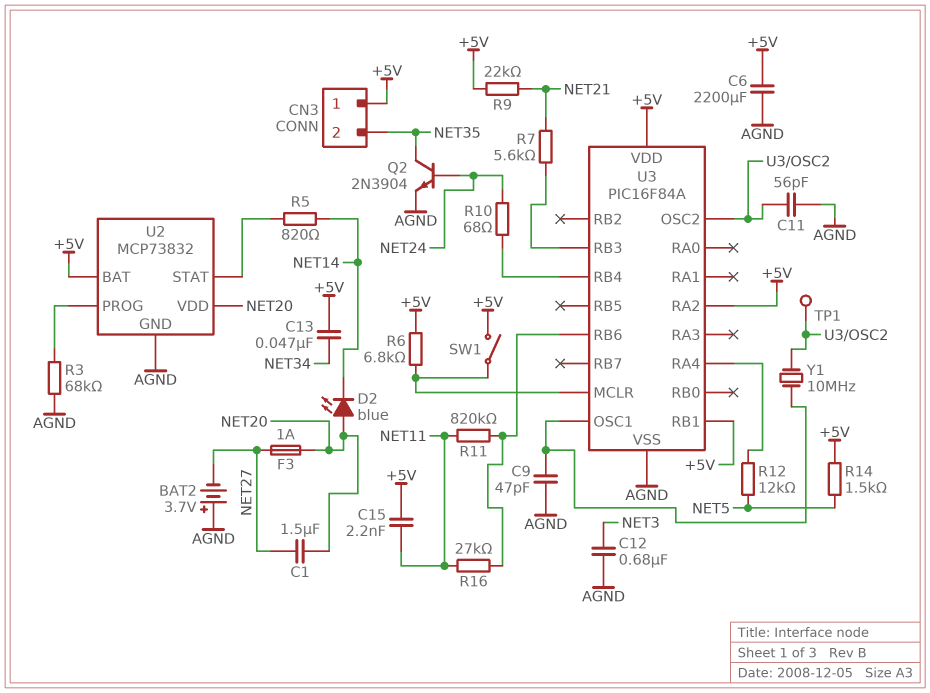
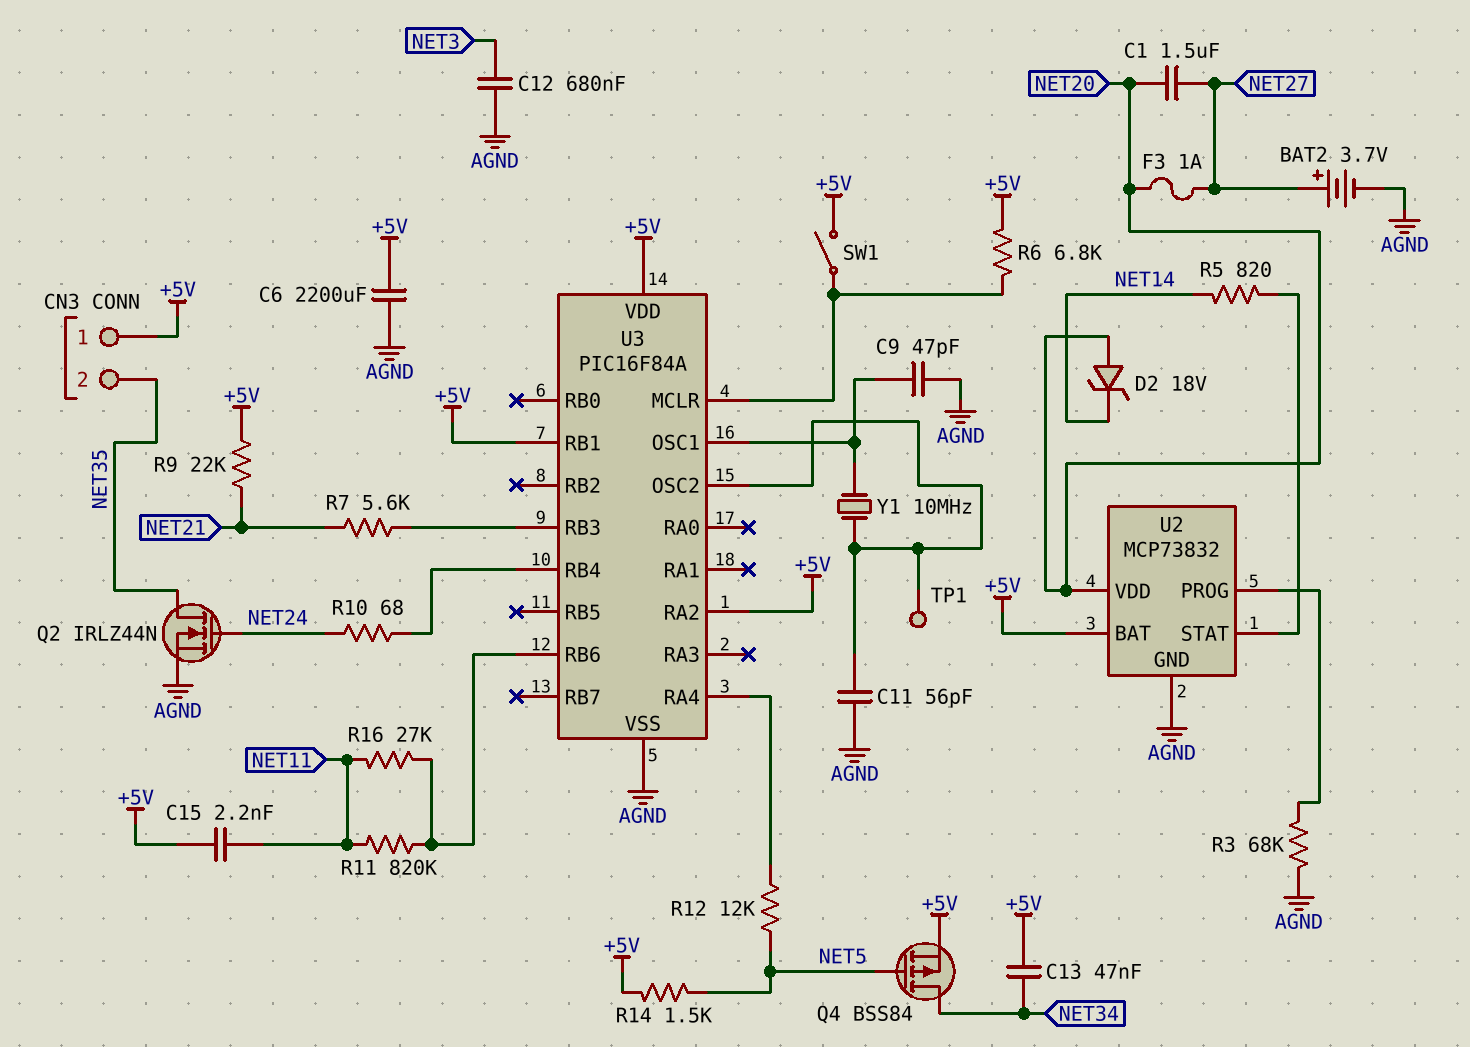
BAT2: 3.7V (plus AGND, minus NET27) -> 3.7V (plus NET27, minus AGND)
D2: LED blue (A NET20, K NET14) -> zener 18V (A NET20, K NET14)
Q2: NPN 2N3904 (B NET24, C NET35, E AGND) -> NMOS IRLZ44N (G NET24, D NET35, S AGND)
Q4: none -> PMOS BSS84 (G NET5, D NET34, S +5V)

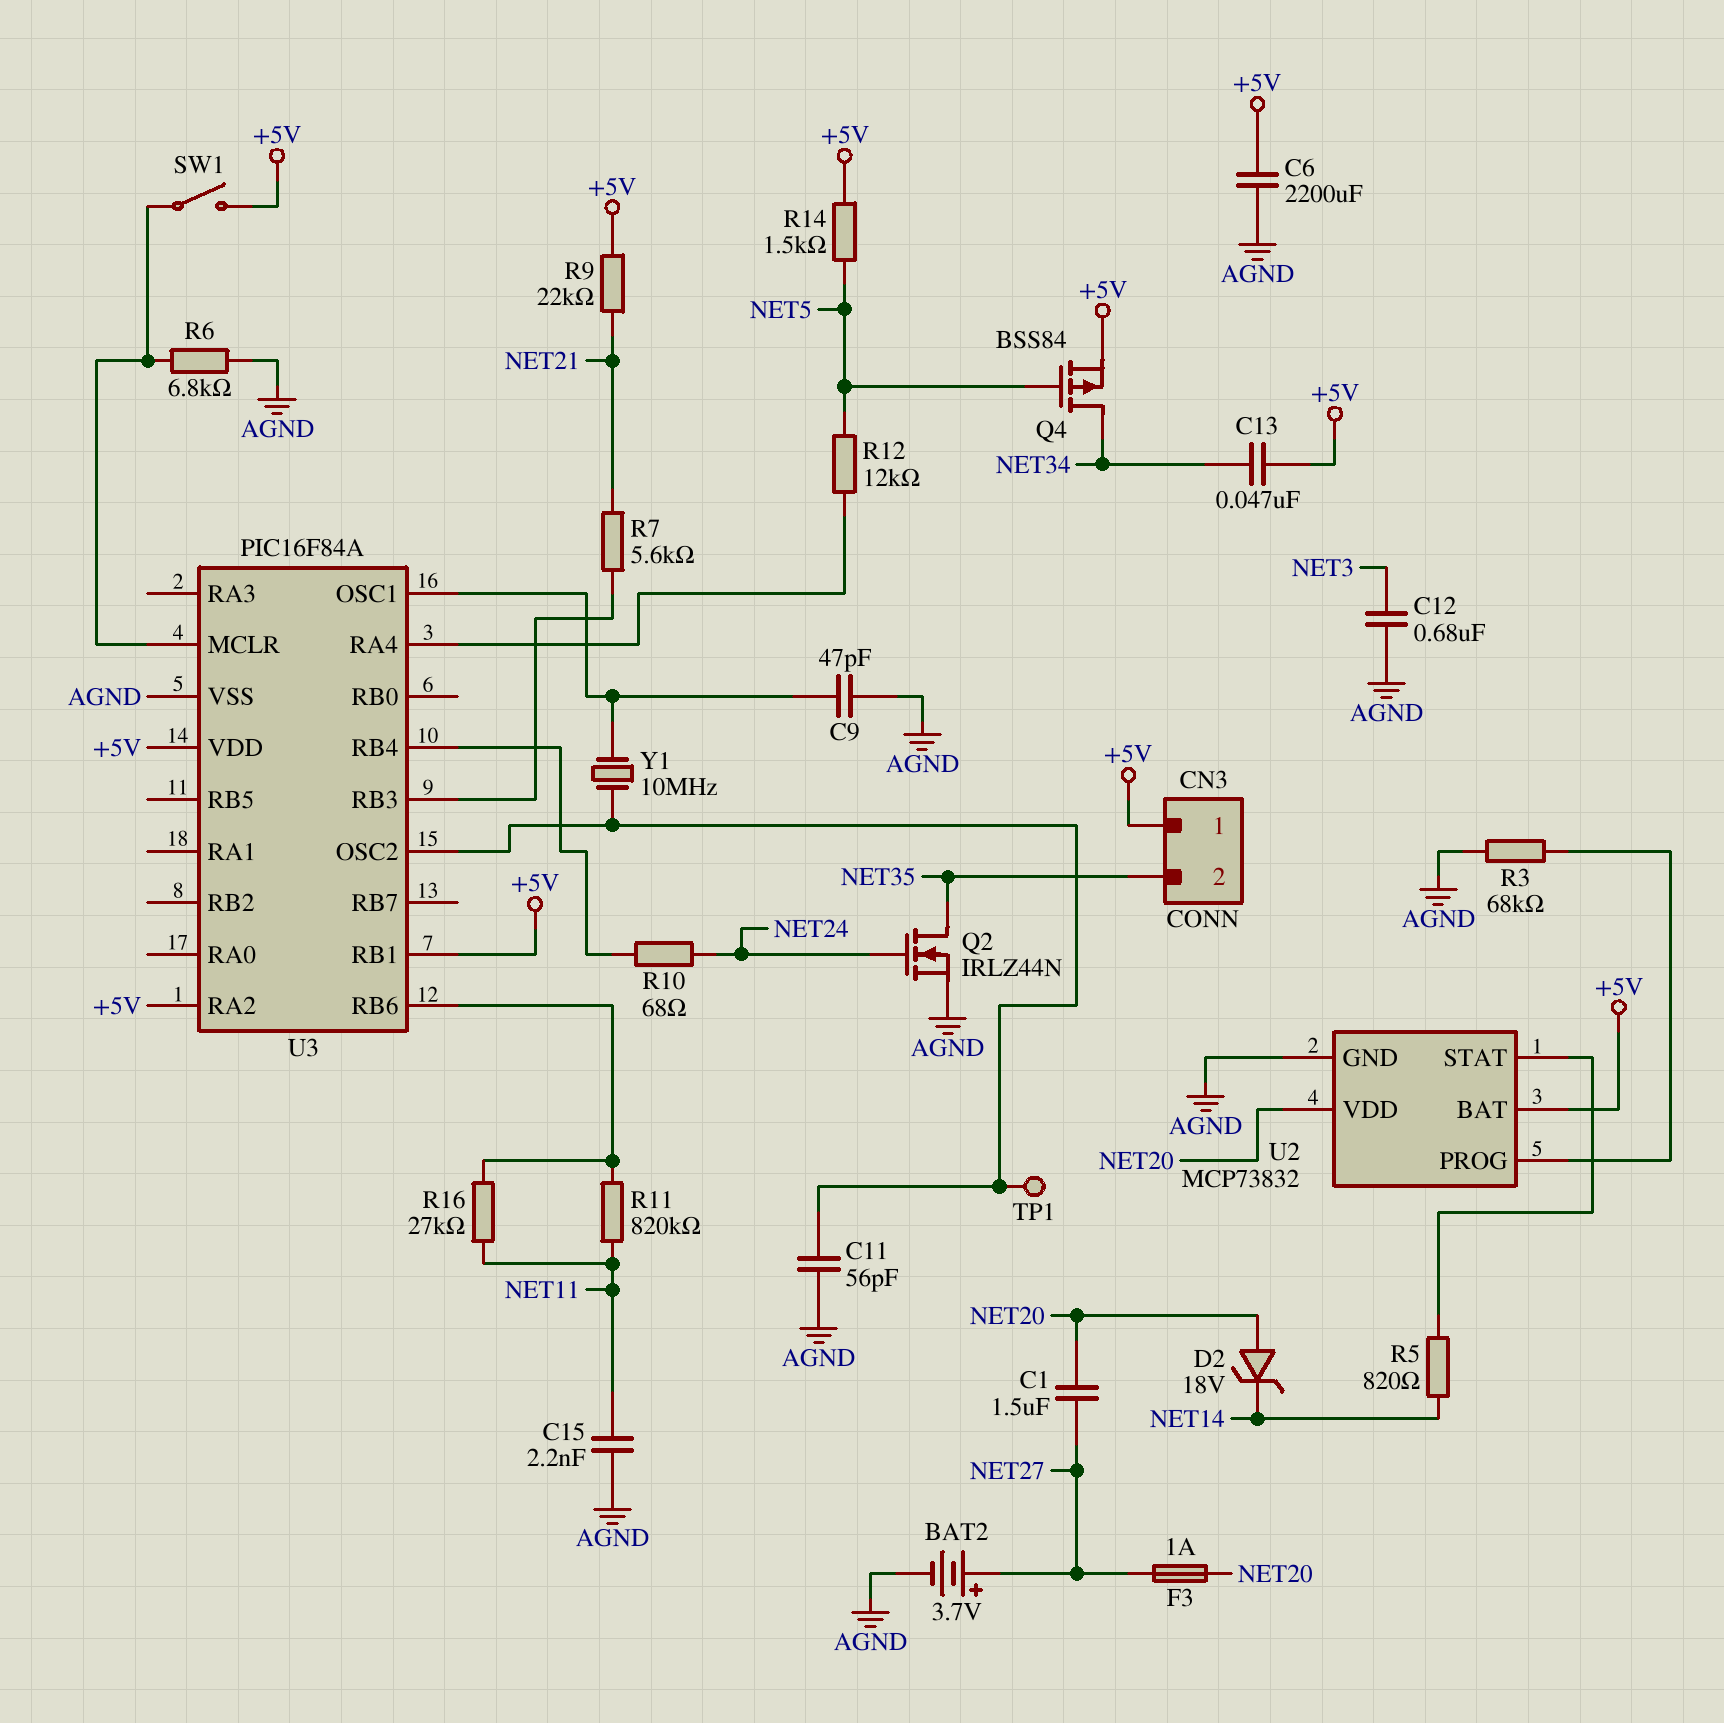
C15: 2.2nF (+5V, NET11) -> 2.2nF (AGND, NET11)
R6: 6.8k (+5V, U3/MCLR) -> 6.8k (AGND, U3/MCLR)

